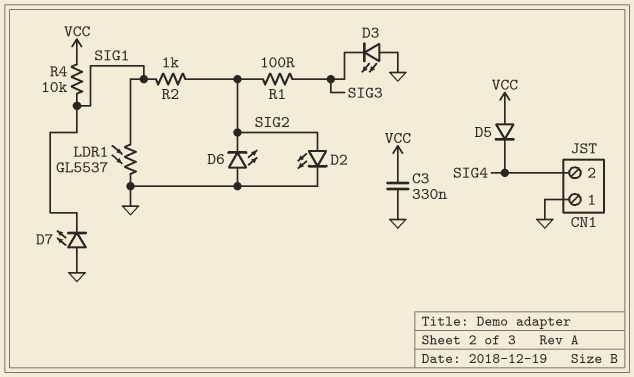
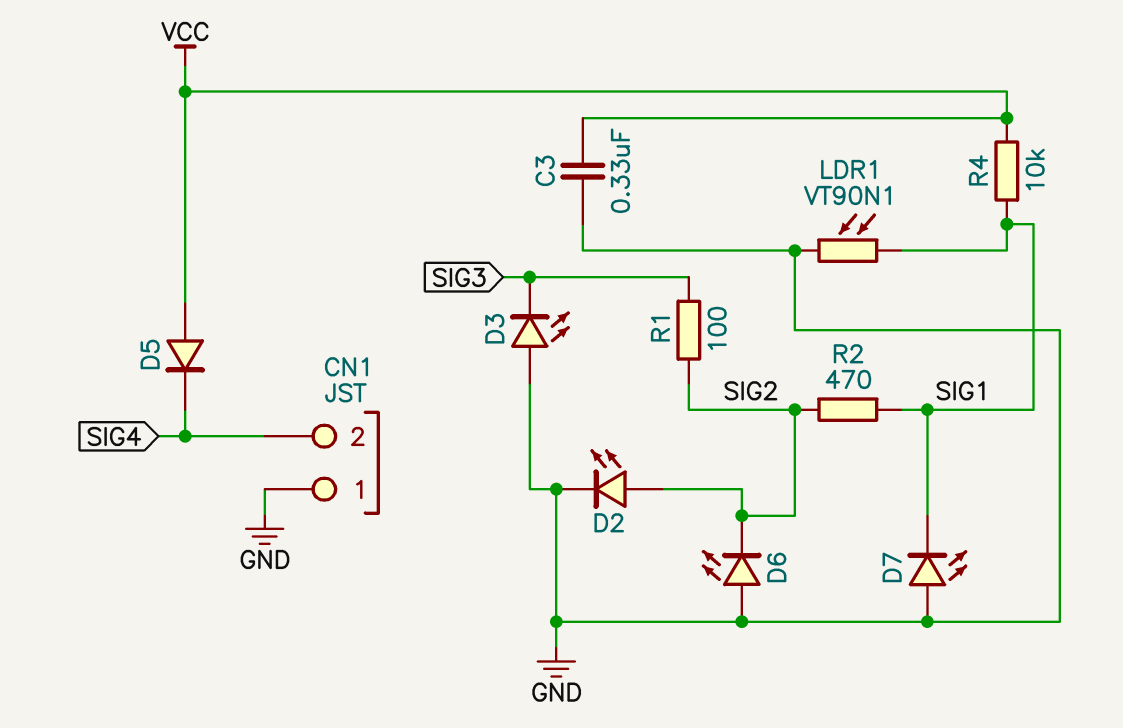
LDR1: GL5537 (GND, SIG1) -> VT90N1 (GND, SIG1)
R2: 1k (SIG1, SIG2) -> 470 (SIG1, SIG2)

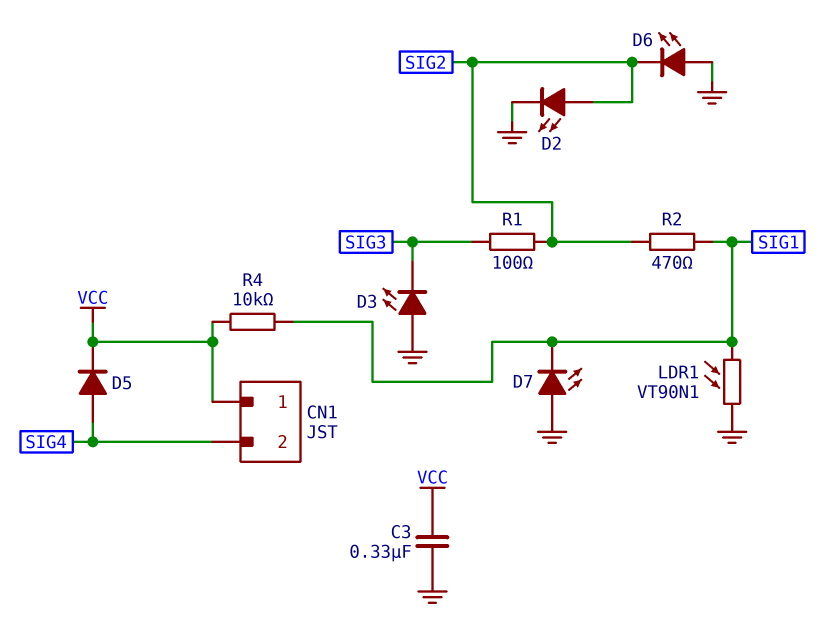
CN1 pin 1: GND -> VCC
D5: diode (A VCC, K SIG4) -> diode (A SIG4, K VCC)

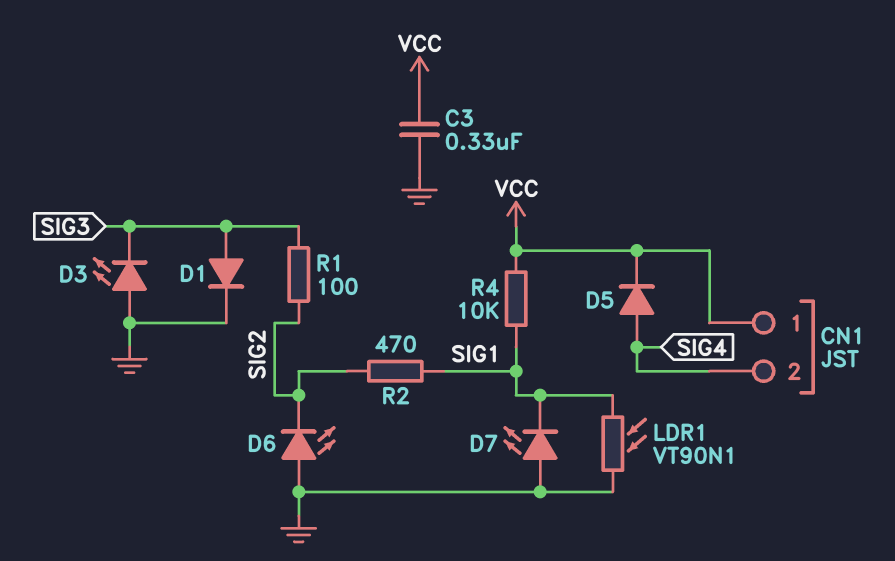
D1: none -> diode (A SIG3, K GND)
D2: LED (A SIG2, K GND) -> none

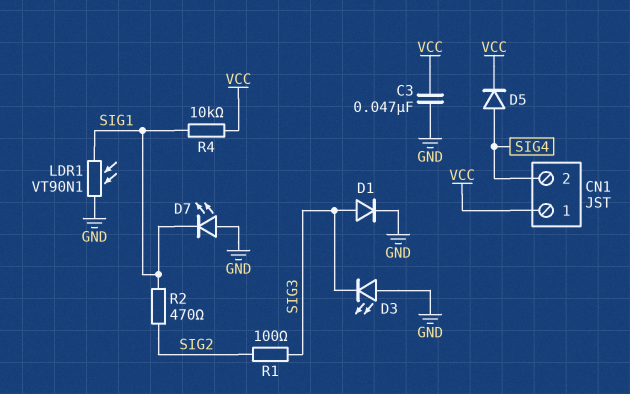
C3: 330nF (GND, VCC) -> 47nF (GND, VCC)
D6: LED (A GND, K SIG2) -> none

